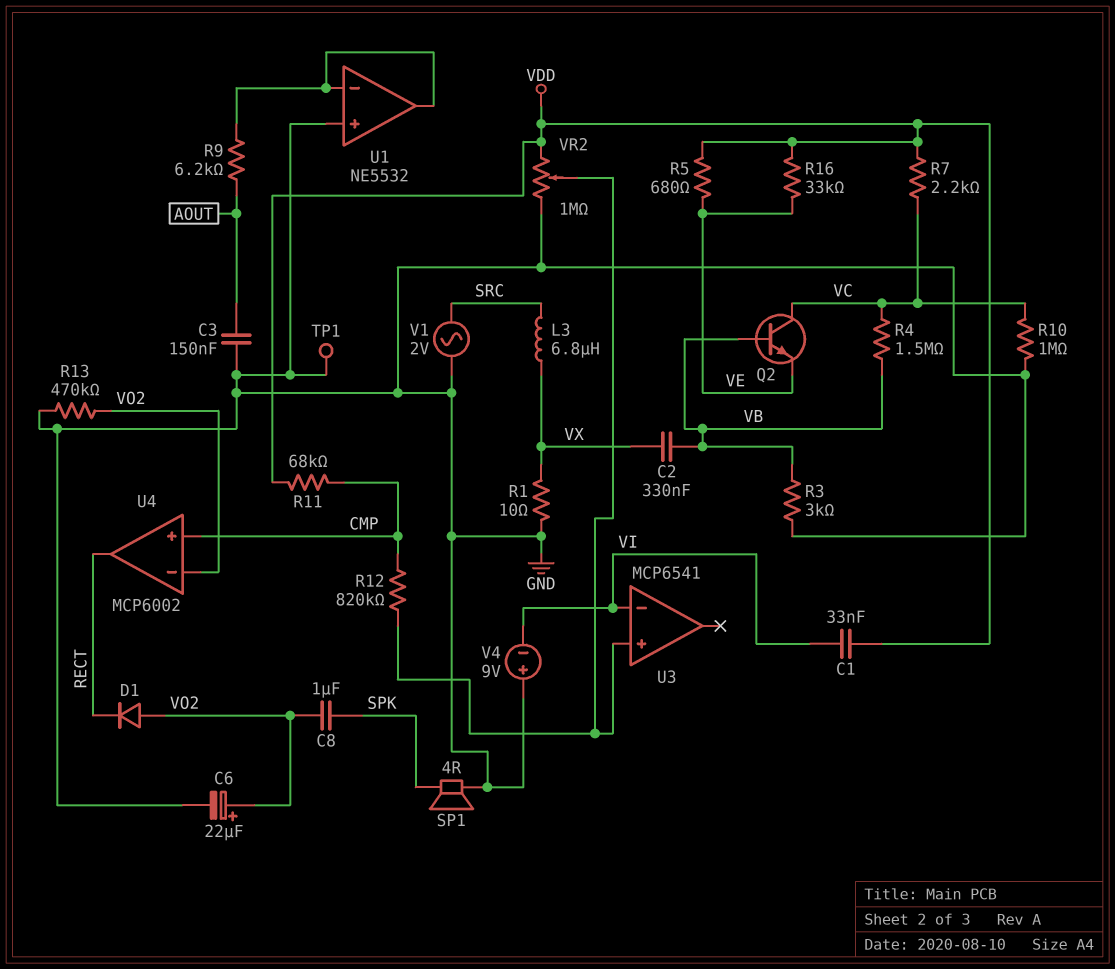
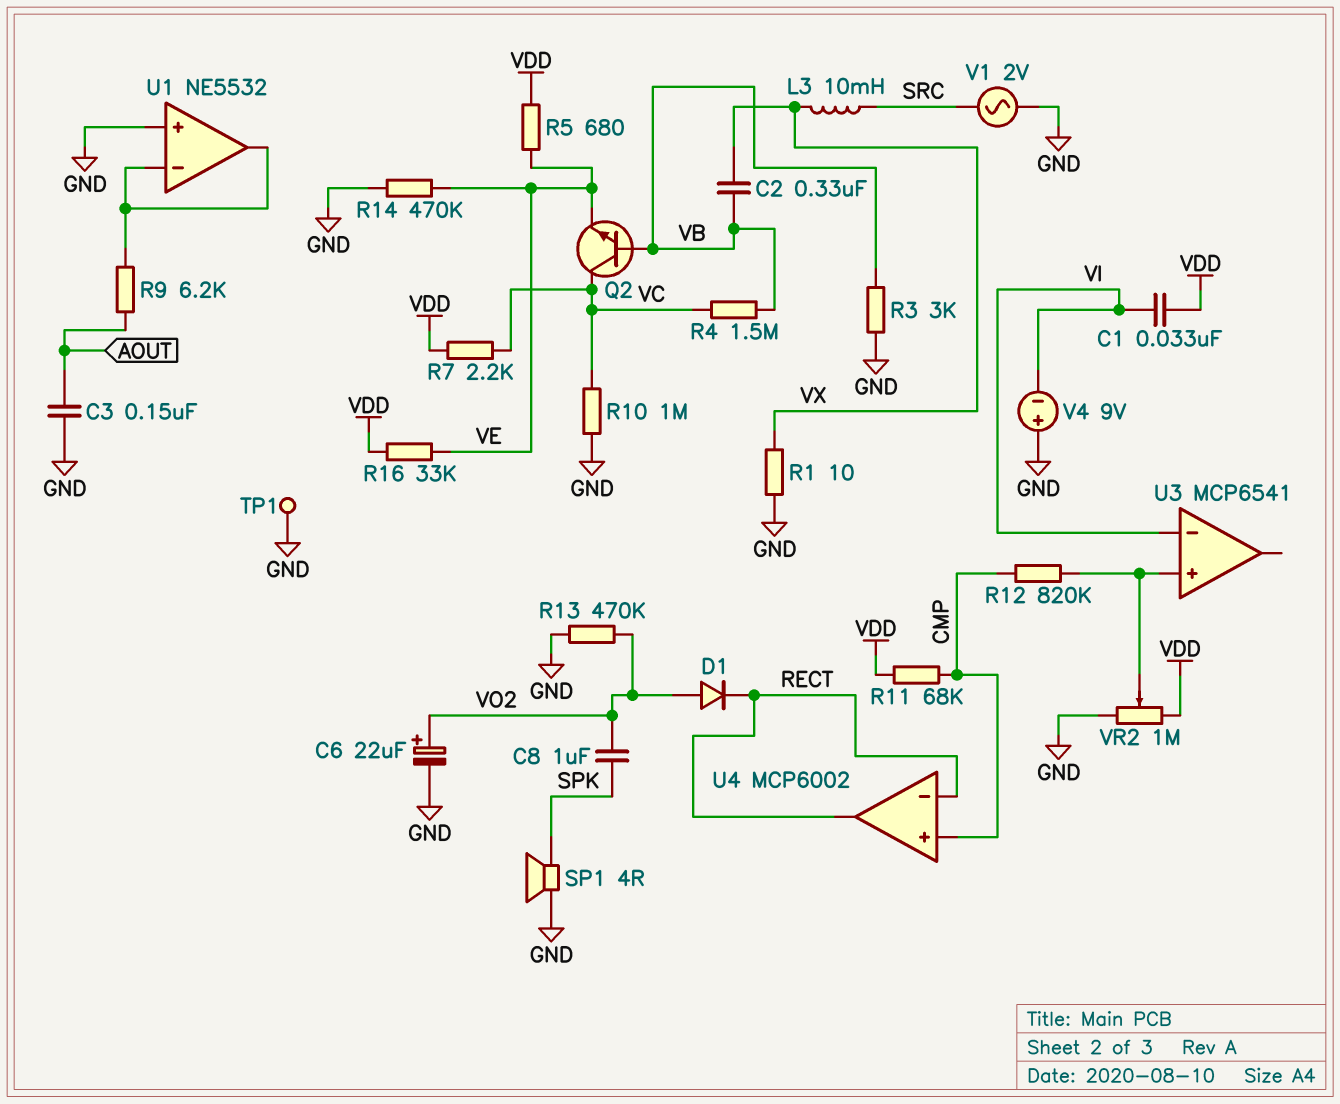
L3: 6.8uH (SRC, VX) -> 10mH (SRC, VX)
R14: none -> 470k (GND, VE)
U4 pin in-: VO2 -> RECT

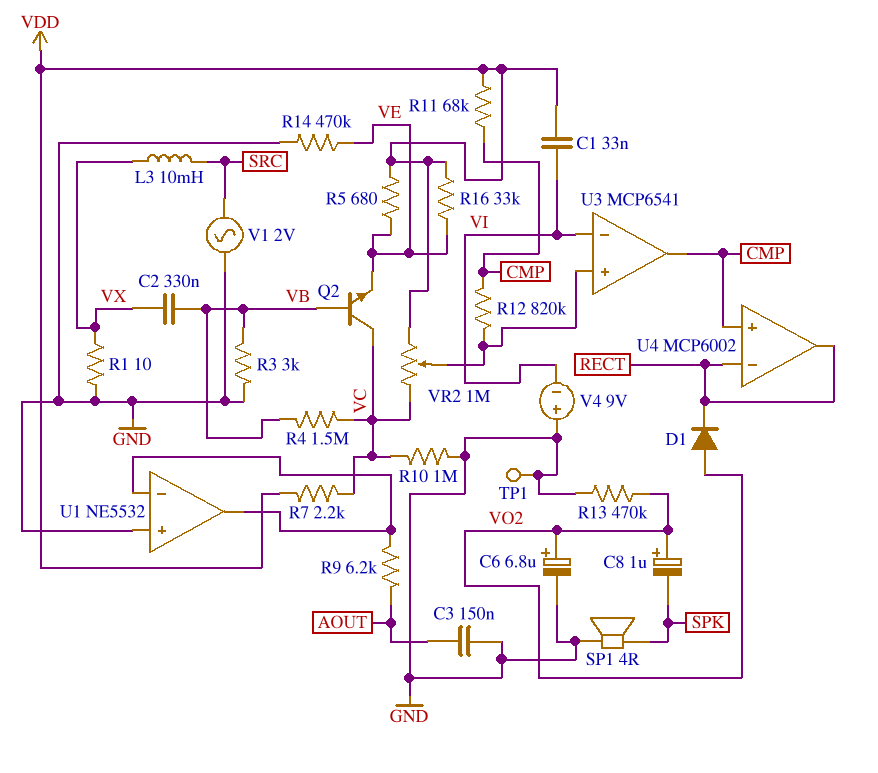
C6: 22uF (plus VO2, minus GND) -> 6.8uF (plus VO2, minus GND)
C8: 1uF (SPK, VO2) -> 1uF (plus VO2, minus SPK)
U3 pin out: none -> CMP
VR2: 1M (GND, VDD, wiper U3/in+) -> 1M (VC, VDD, wiper U3/in+)

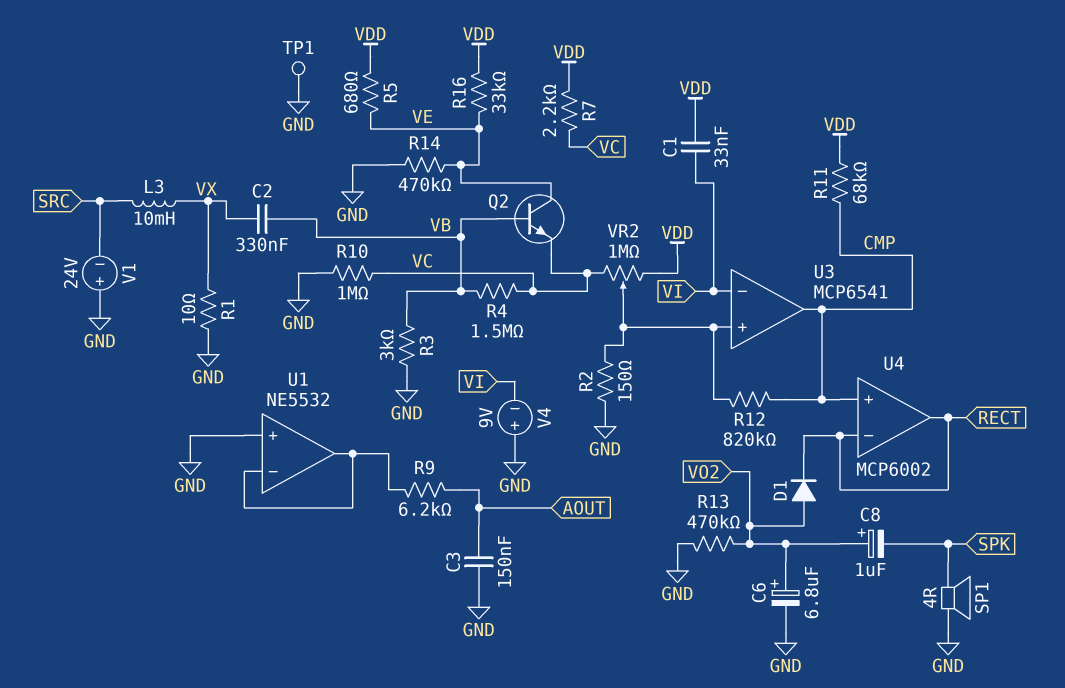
Q2: NPN (B VB, C VC, E VE) -> NPN (B VB, C VE, E VC)
R2: none -> 150 (GND, U3/in+)
V1: AC 2V (GND, SRC) -> 24V (plus GND, minus SRC)

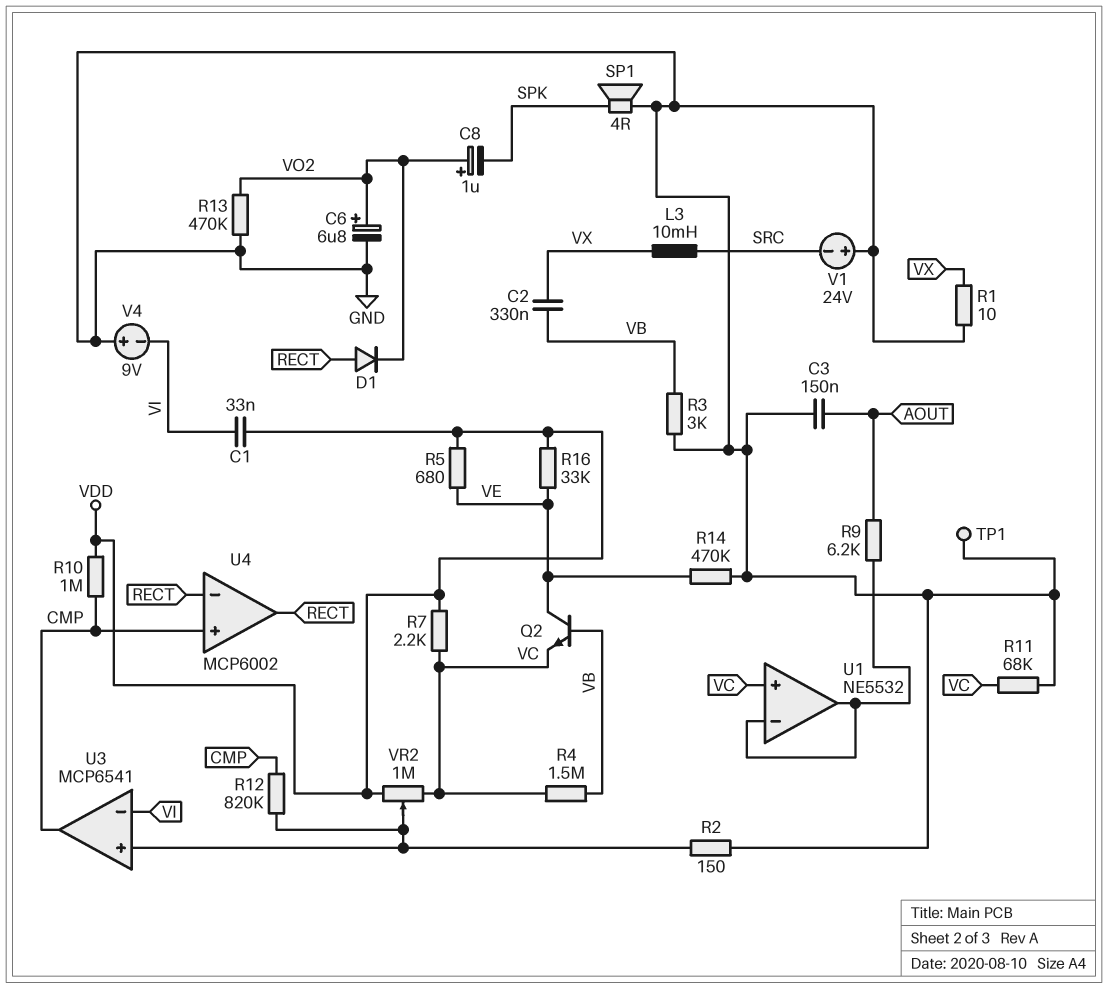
D1: diode (A VO2, K RECT) -> diode (A RECT, K VO2)
R10: 1M (GND, VC) -> 1M (CMP, VDD)
R11: 68k (CMP, VDD) -> 68k (GND, VC)
U1 pin in+: GND -> VC

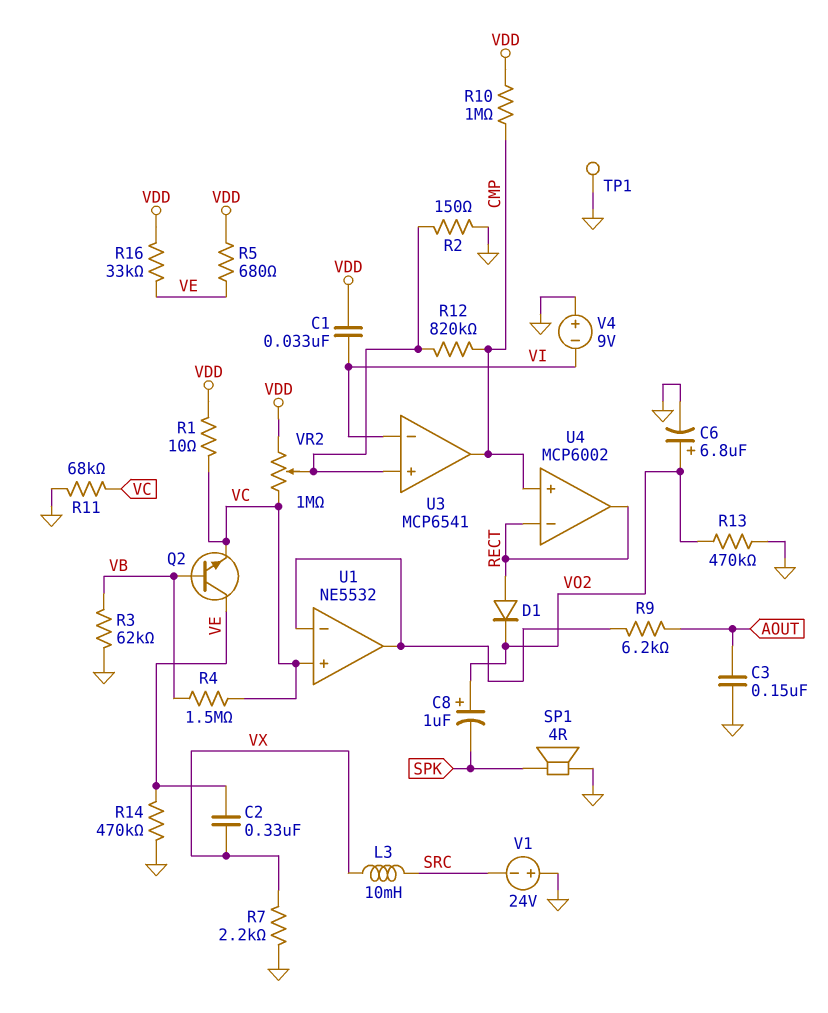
C2: 330nF (VB, VX) -> 330nF (VE, VX)
R1: 10 (GND, VX) -> 10 (VC, VDD)
R3: 3k (GND, VB) -> 62k (GND, VB)
R7: 2.2k (VC, VDD) -> 2.2k (GND, VX)

